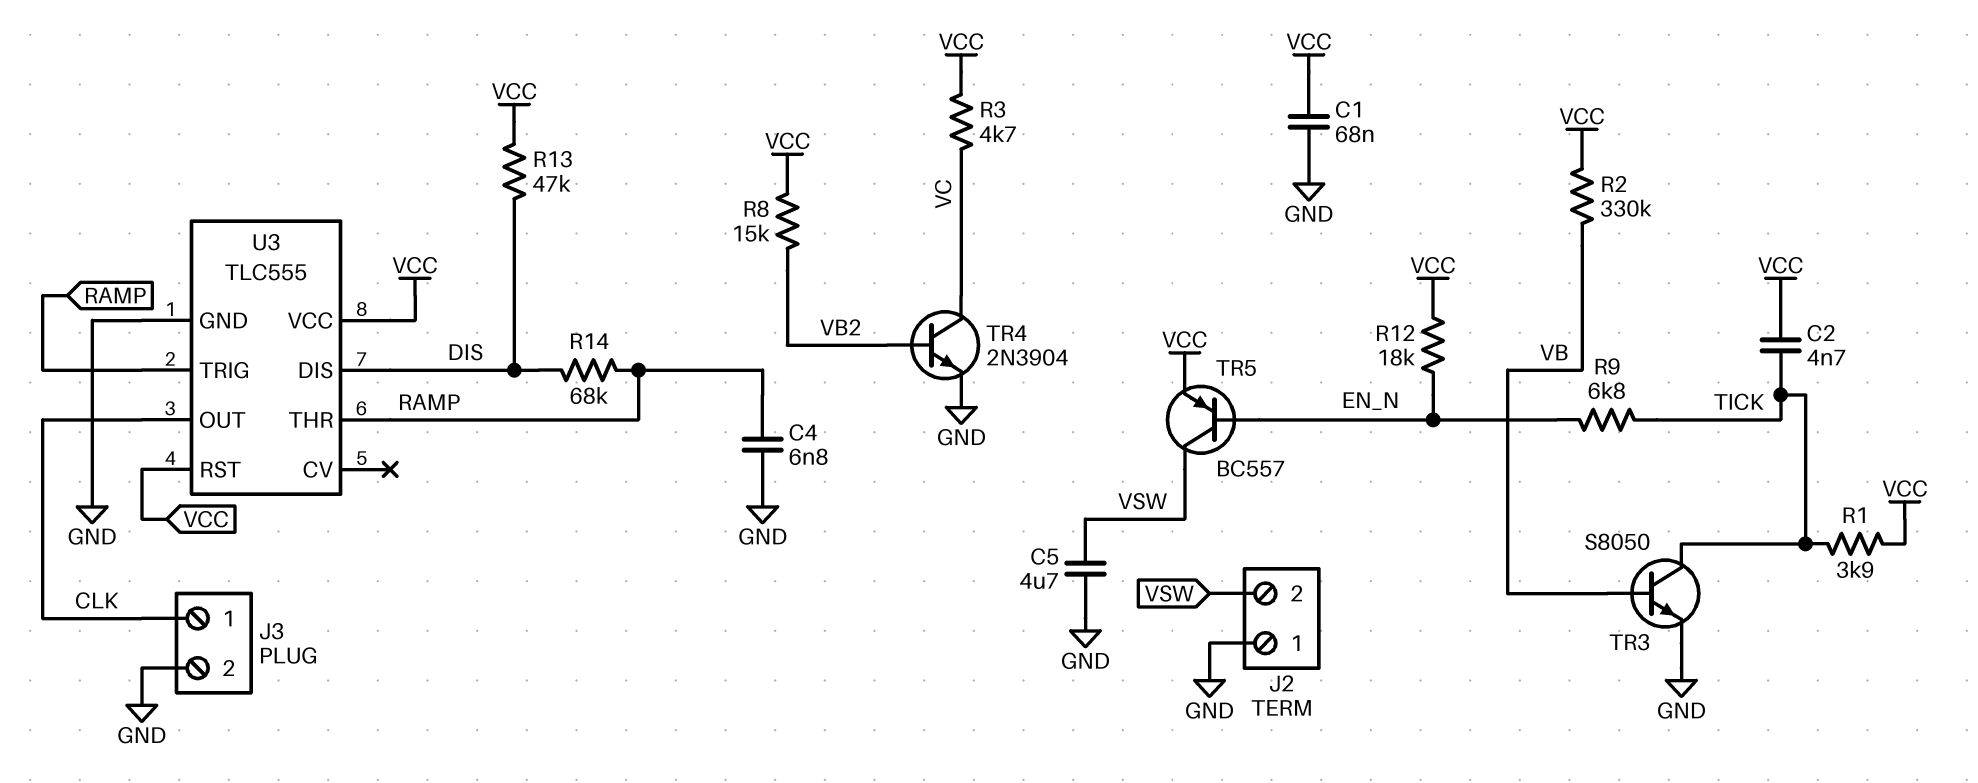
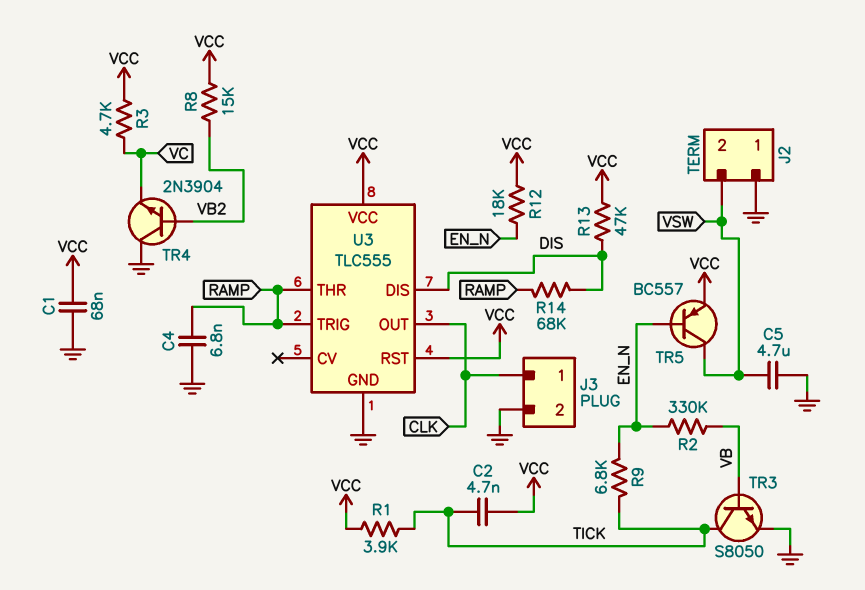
R2: 330k (VB, VCC) -> 330k (EN_N, VB)
TR4: NPN 2N3904 (B VB2, C VC, E GND) -> NPN 2N3904 (B VB2, C GND, E VC)

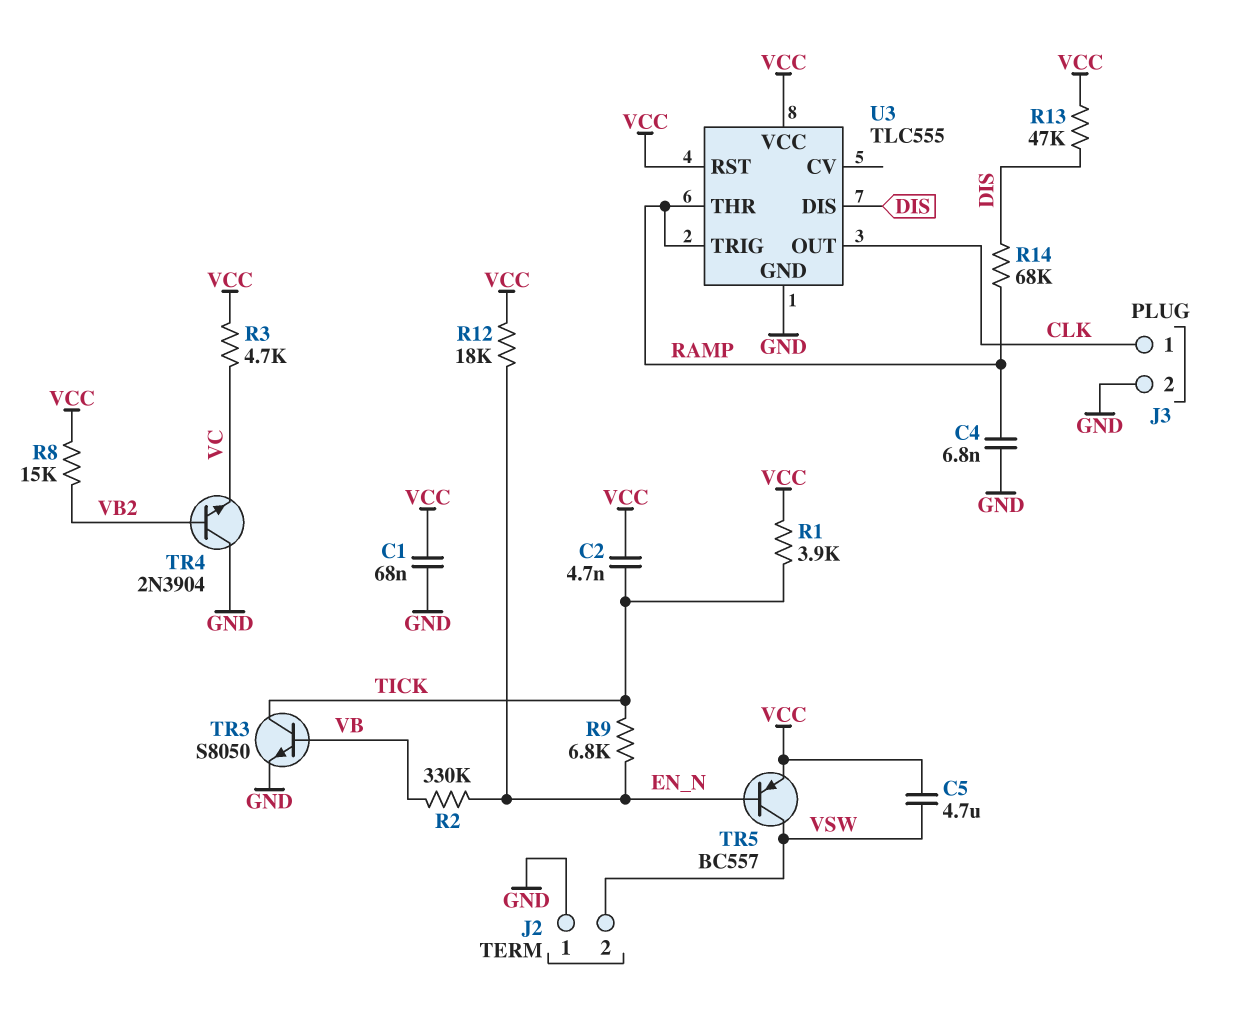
C5: 4.7uF (GND, VSW) -> 4.7uF (VCC, VSW)

